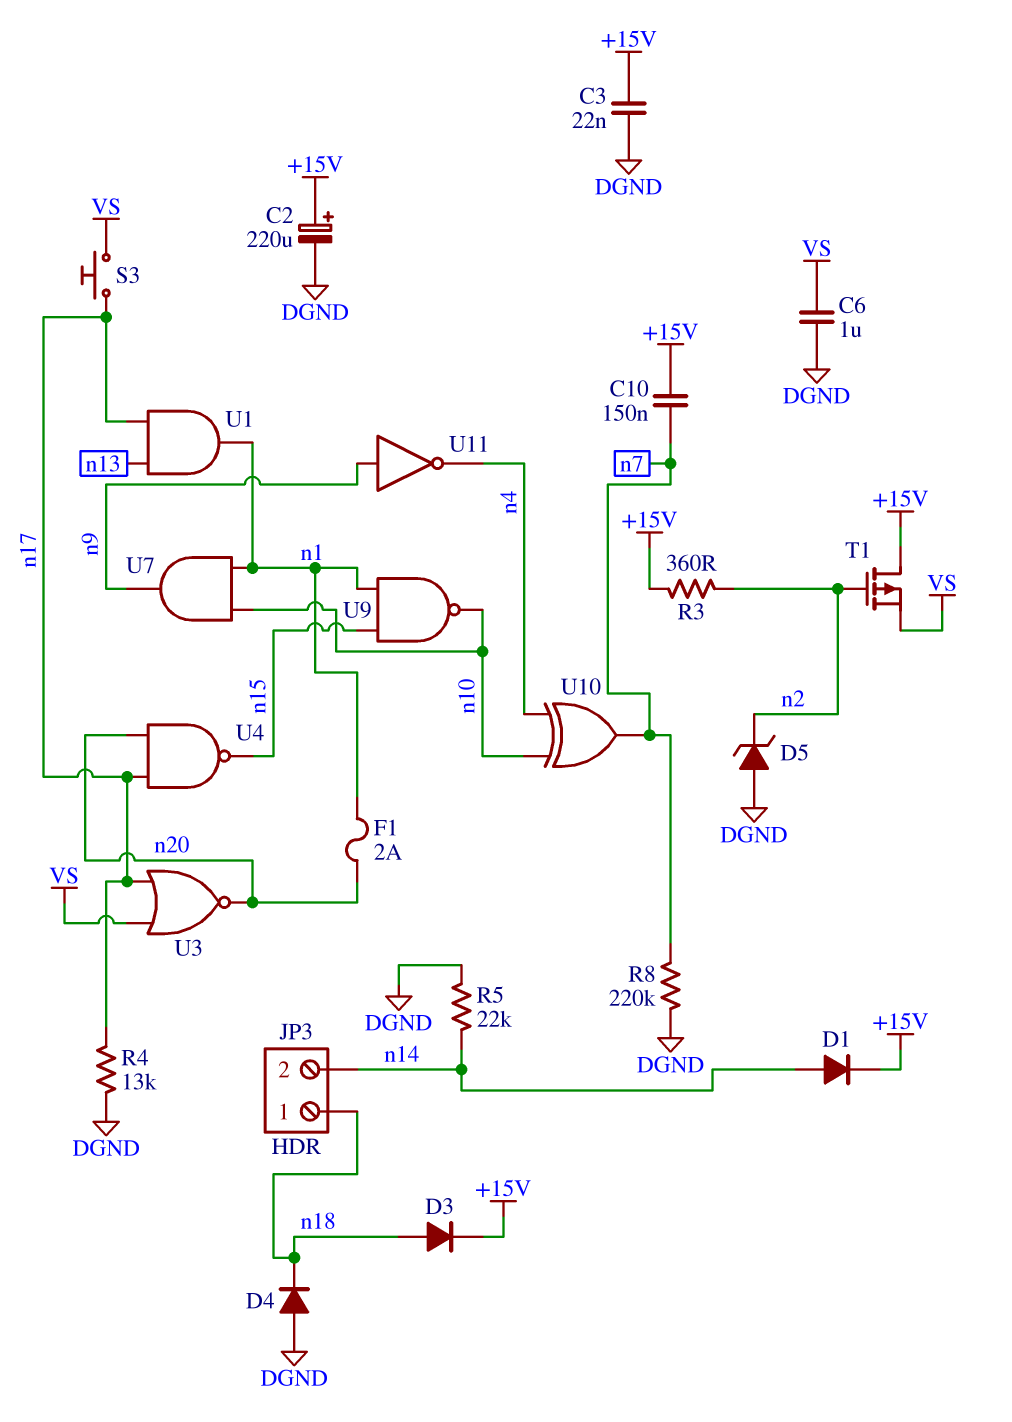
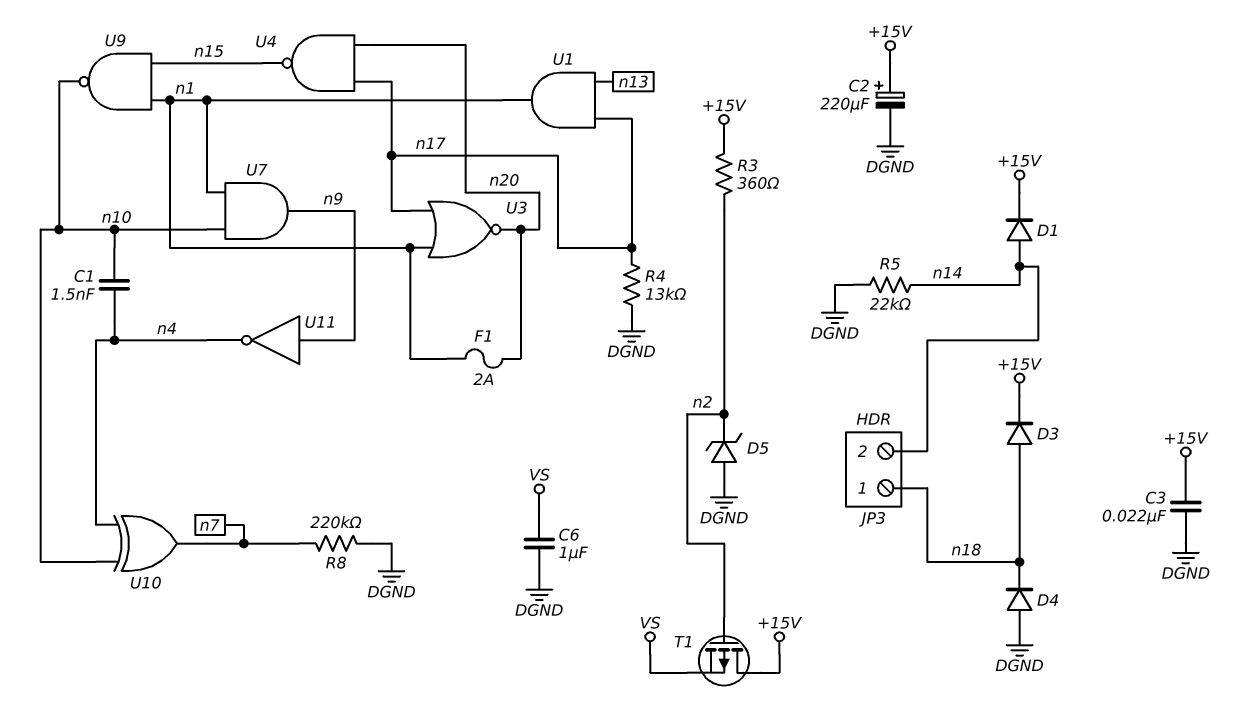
C1: none -> 1.5nF (n4, n10)
C10: 150nF (+15V, n7) -> none
S3: button (VS, n17) -> none
U3: NOR (in VS, in n17, out n20) -> NOR (in n1, in n17, out n20)

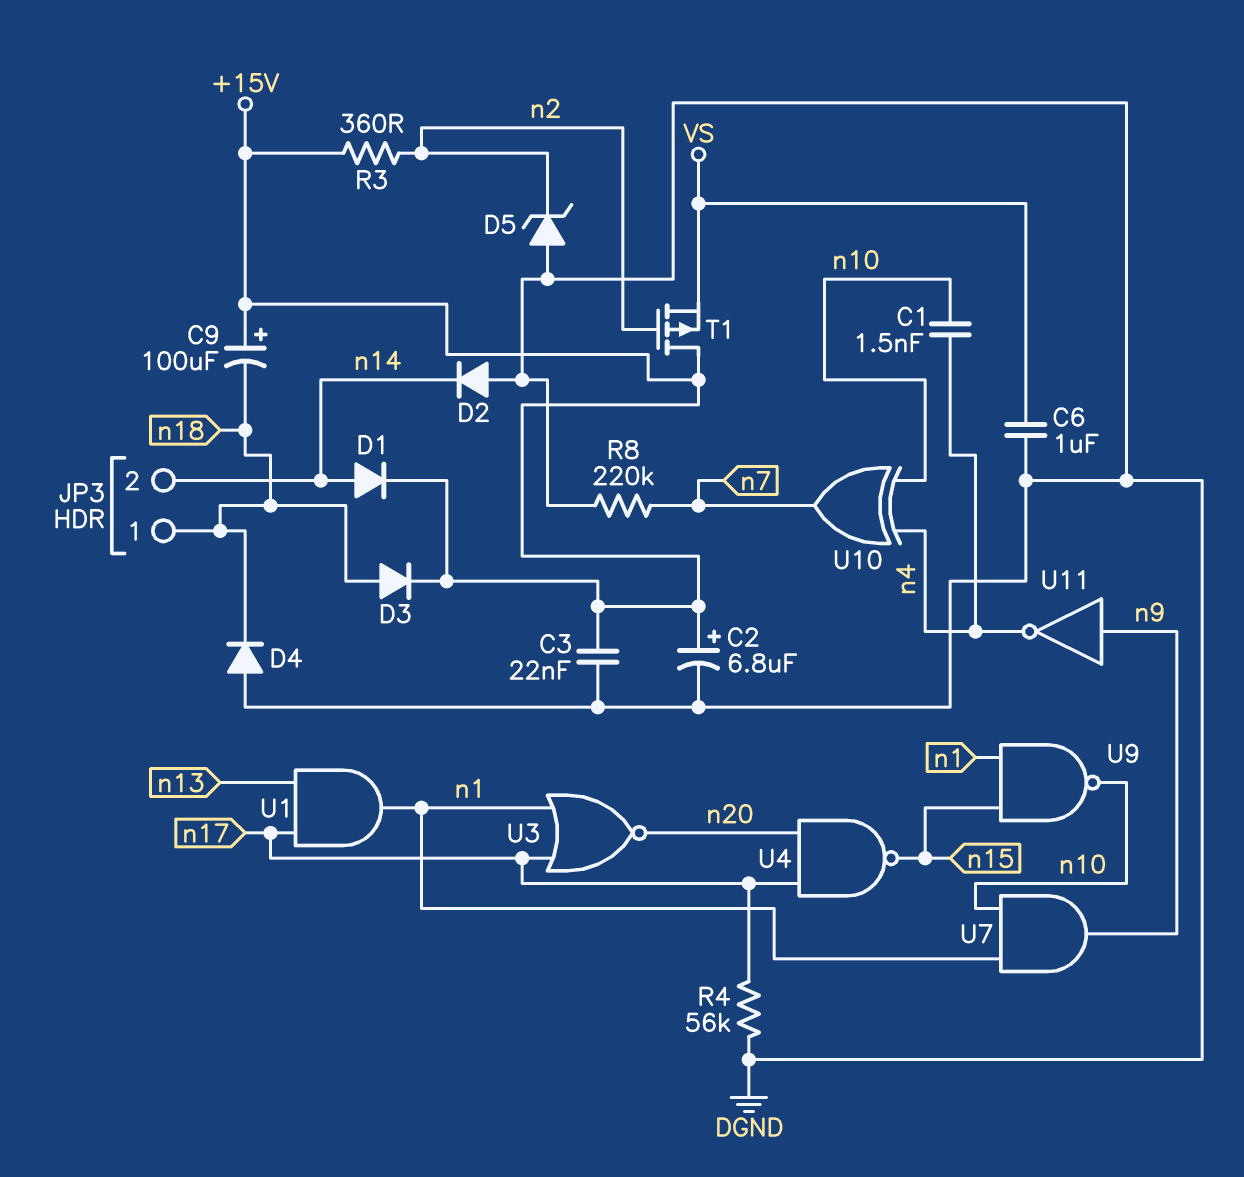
C2: 220uF (plus +15V, minus DGND) -> 6.8uF (plus +15V, minus DGND)
C9: none -> 100uF (plus +15V, minus n18)
D2: none -> diode (A DGND, K n14)
F1: 2A (n1, n20) -> none
R4: 13k (DGND, n17) -> 56k (DGND, n17)
R5: 22k (DGND, n14) -> none

